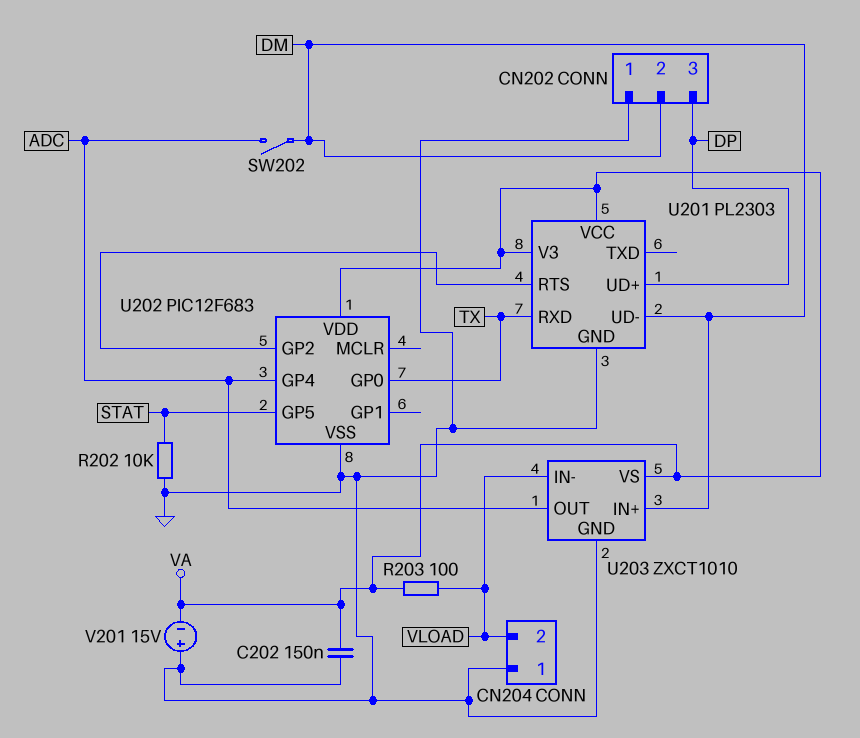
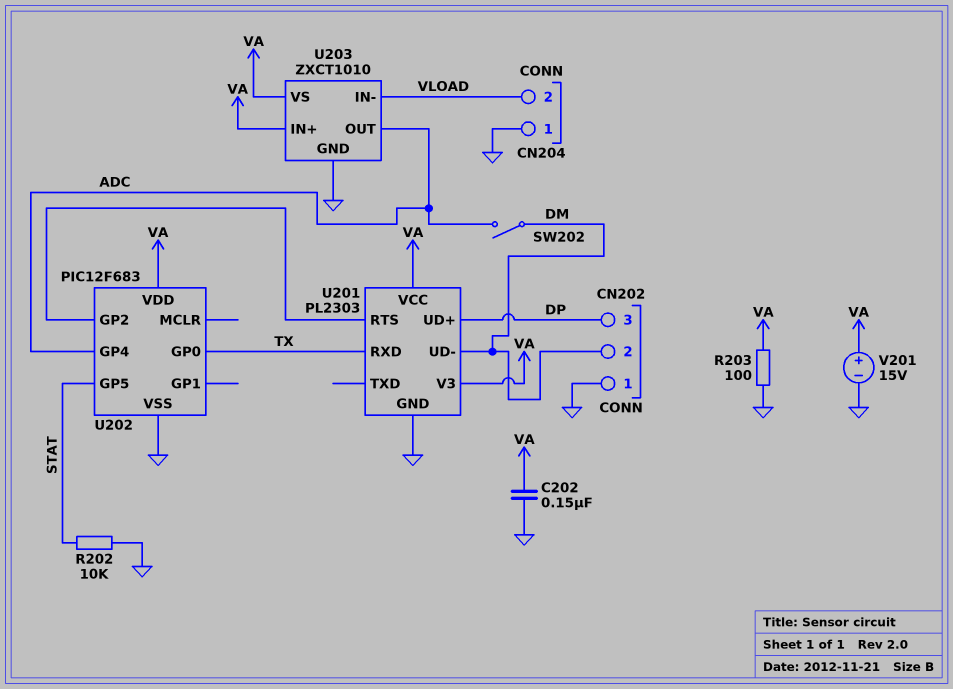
R203: 100 (VA, VLOAD) -> 100 (GND, VA)
U203 pin IN+: DM -> VA
V201: 15V (plus GND, minus VA) -> 15V (plus VA, minus GND)

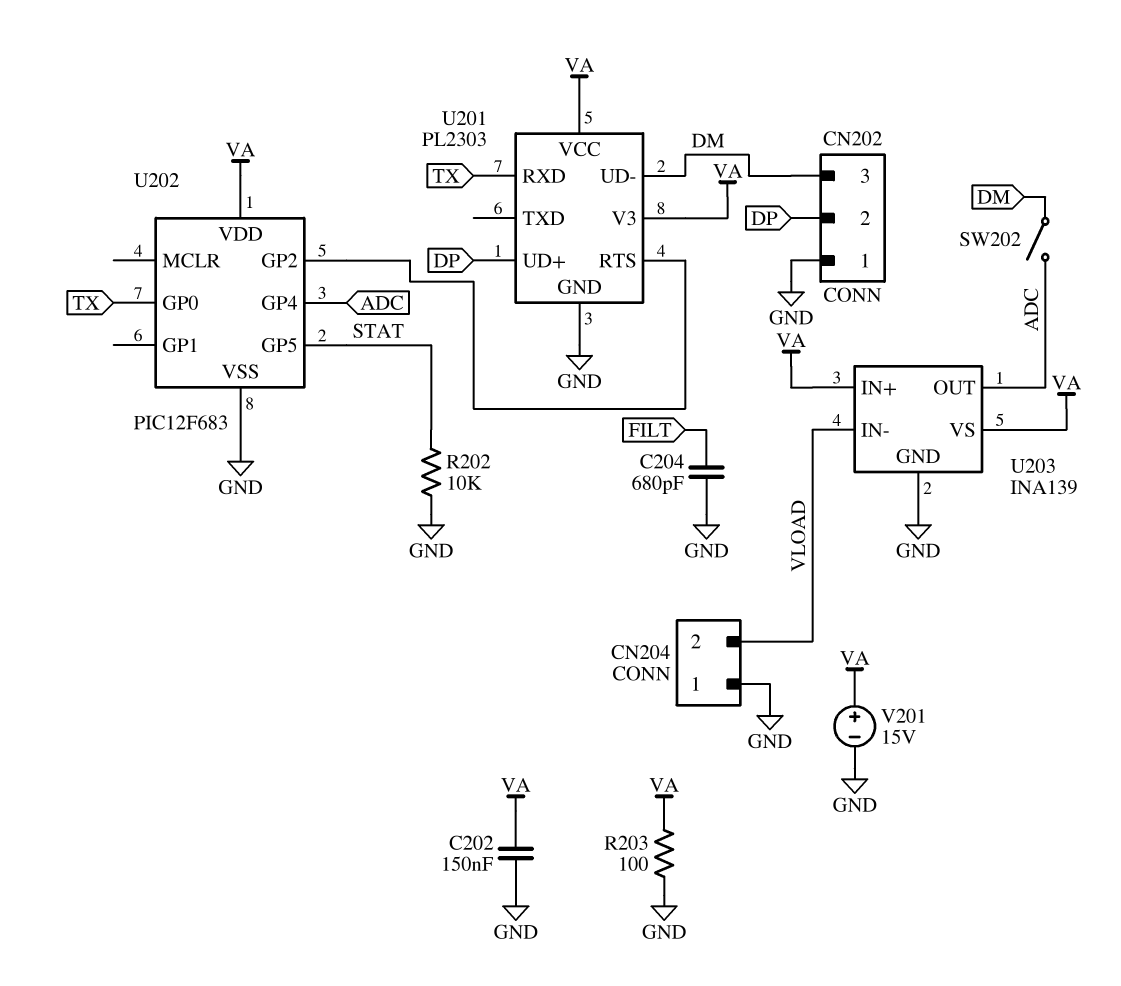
C204: none -> 680pF (FILT, GND)
CN202 pin 2: DM -> DP
CN202 pin 3: DP -> DM
U203: ZXCT1010 -> INA139

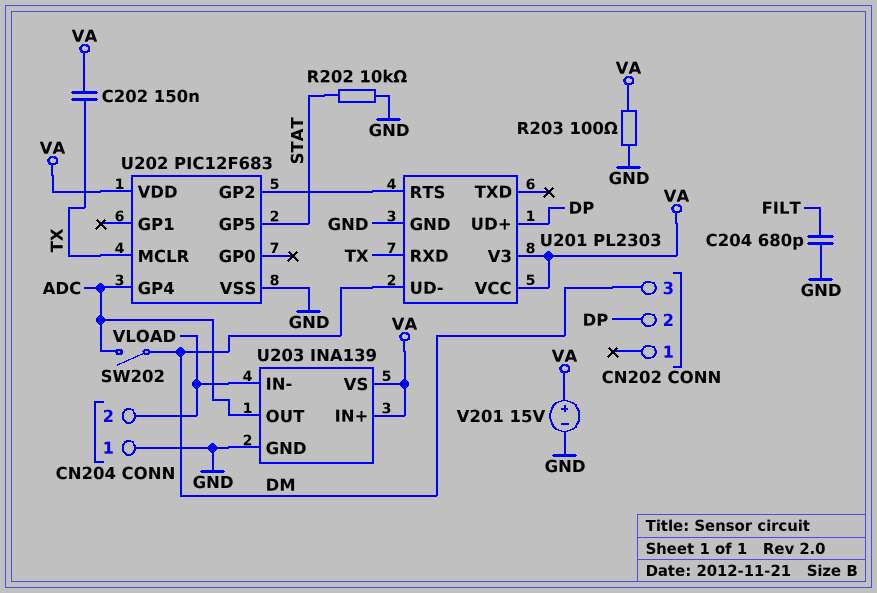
C202: 150nF (GND, VA) -> 150nF (TX, VA)
CN202 pin 1: GND -> none
U202 pin GP0: TX -> none
U202 pin MCLR: none -> TX

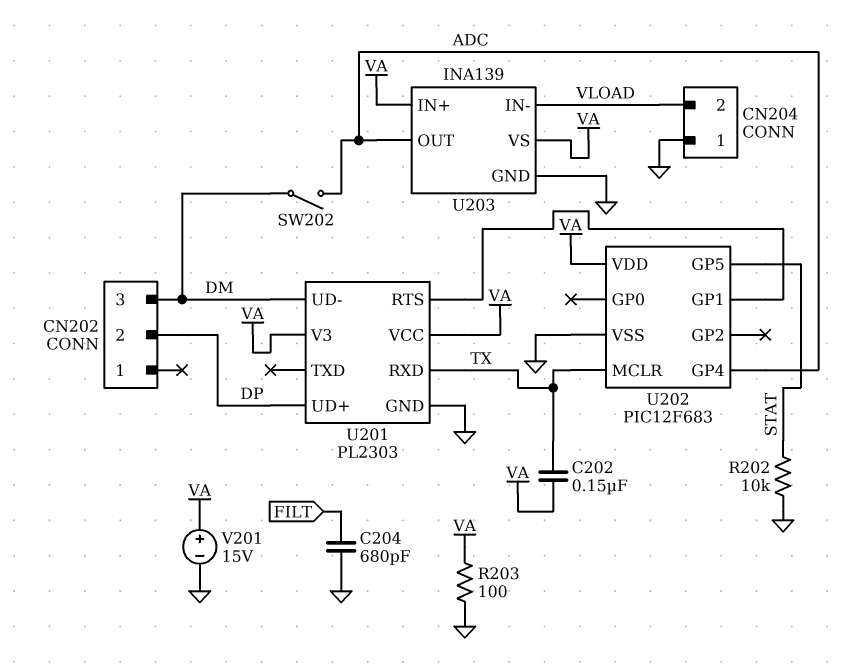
U202 pin GP1: none -> U201/RTS
U202 pin GP2: U201/RTS -> none

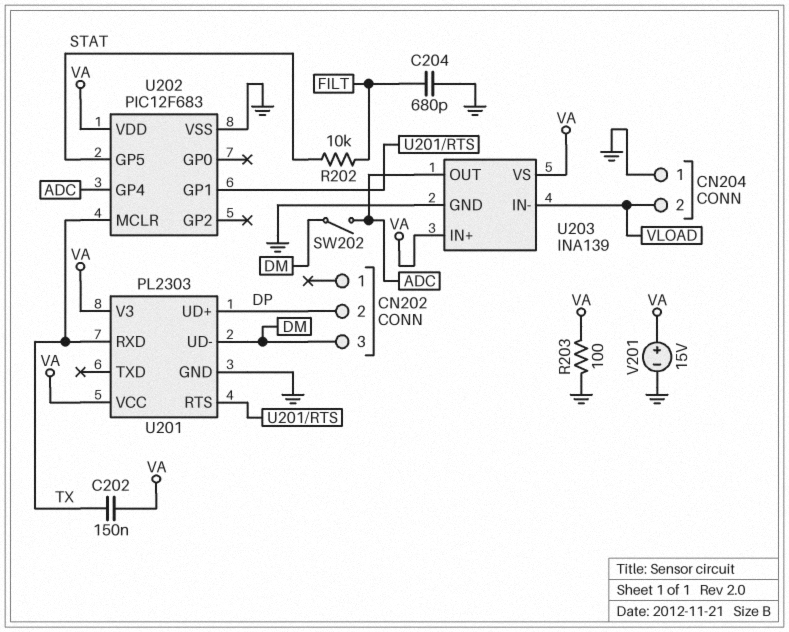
R202: 10k (GND, STAT) -> 10k (FILT, STAT)

